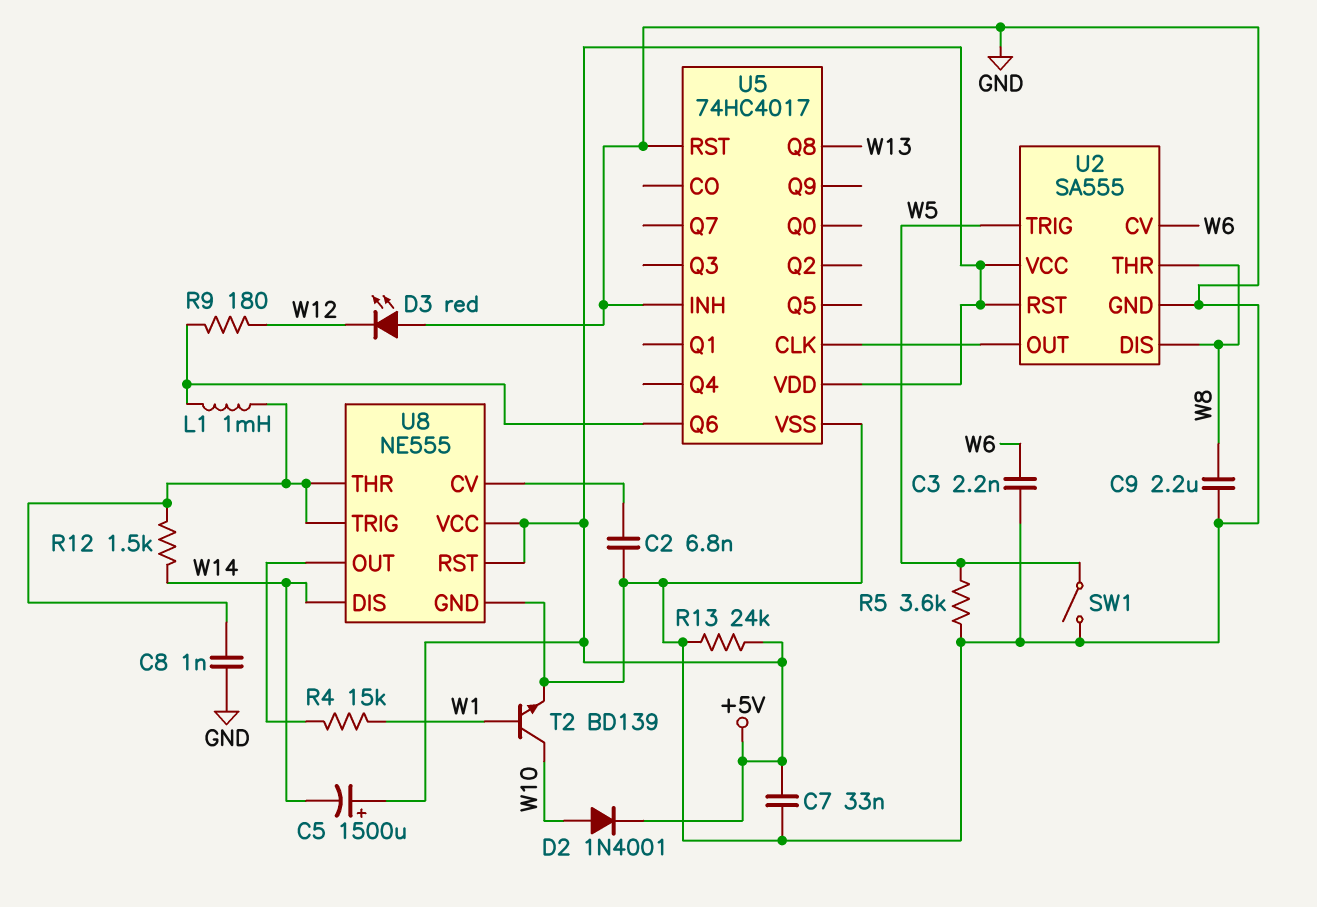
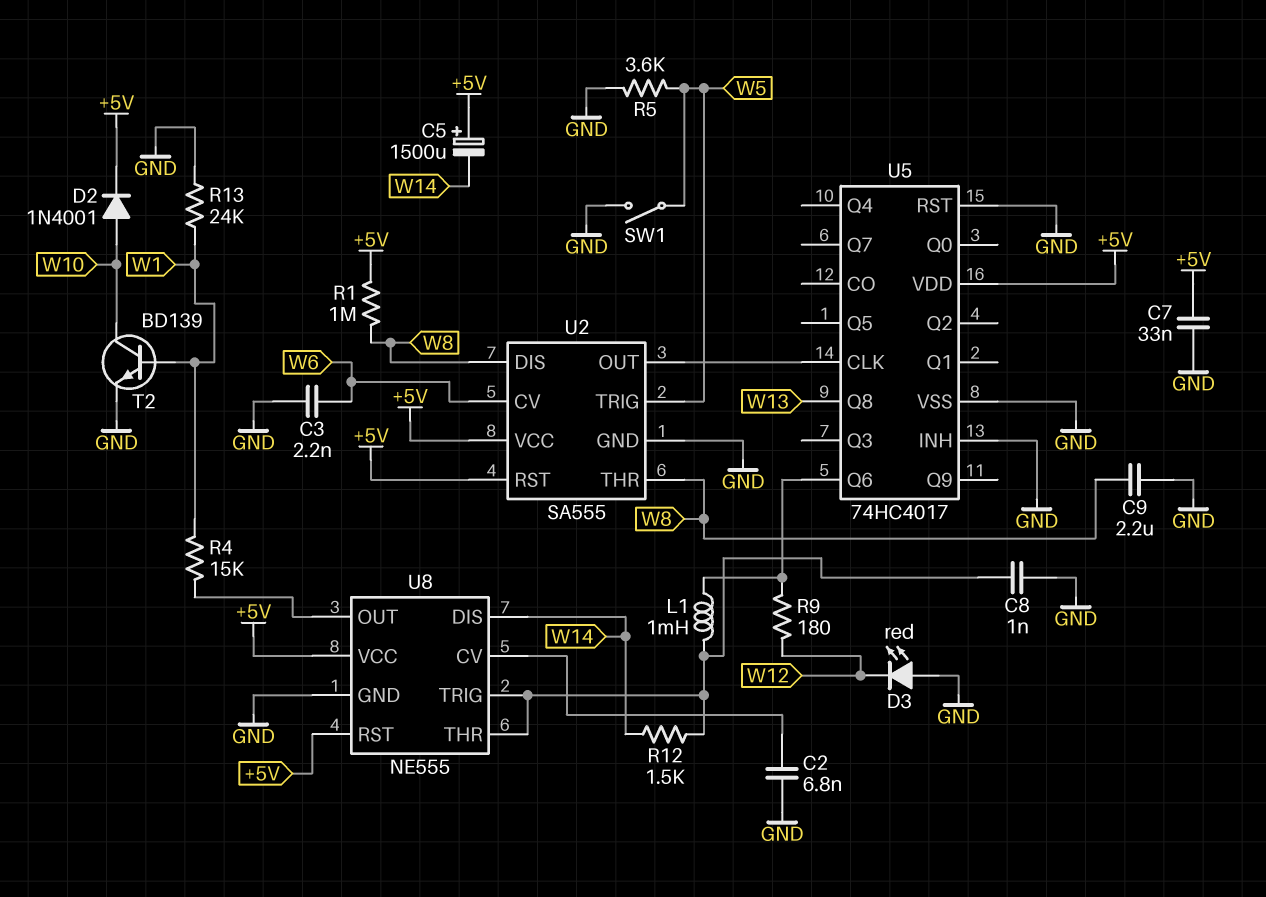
R1: none -> 1M (+5V, W8)
R13: 24k (+5V, GND) -> 24k (GND, W1)

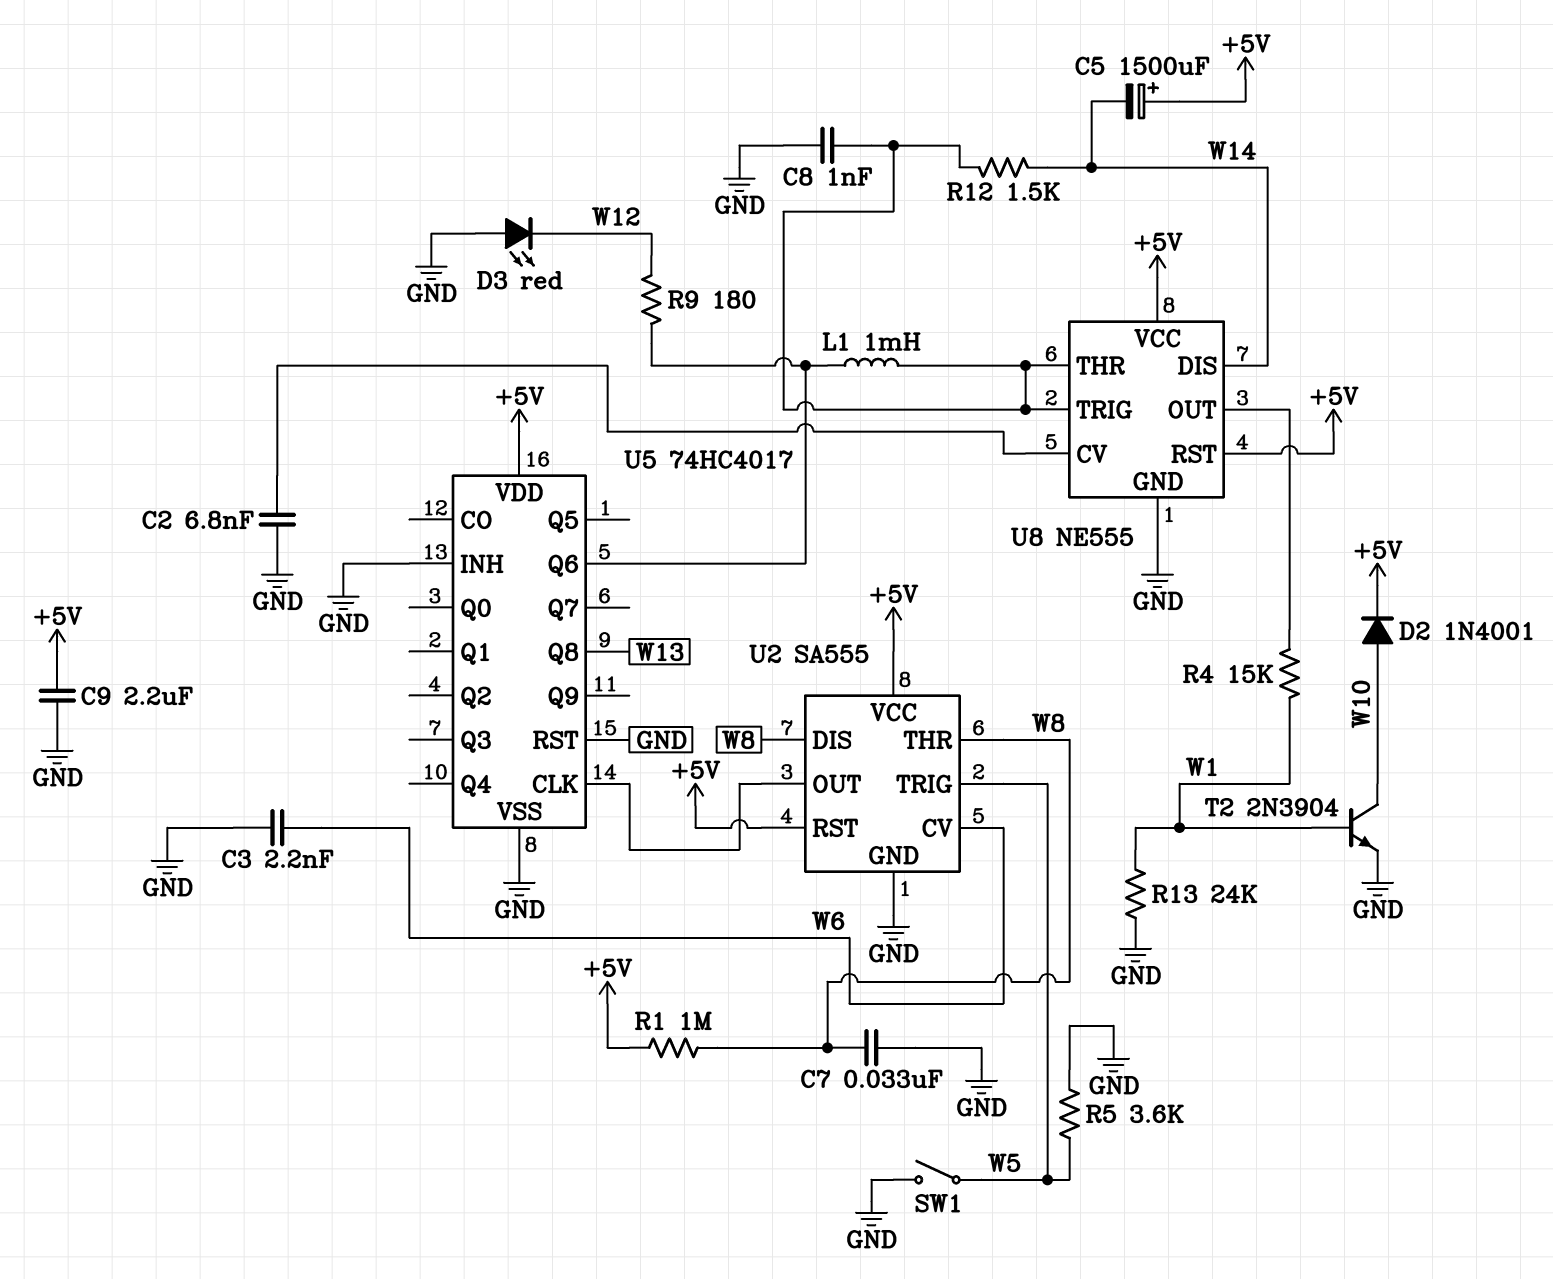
C7: 33nF (+5V, GND) -> 33nF (GND, W8)
C9: 2.2uF (GND, W8) -> 2.2uF (+5V, GND)
T2: NPN BD139 (B W1, C W10, E GND) -> NPN 2N3904 (B W1, C W10, E GND)

